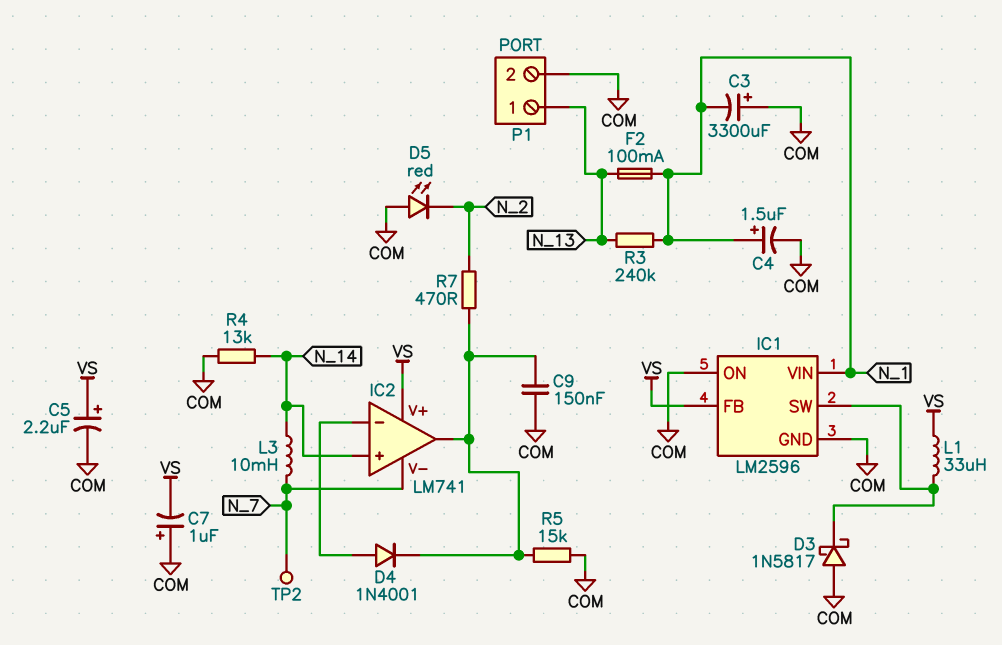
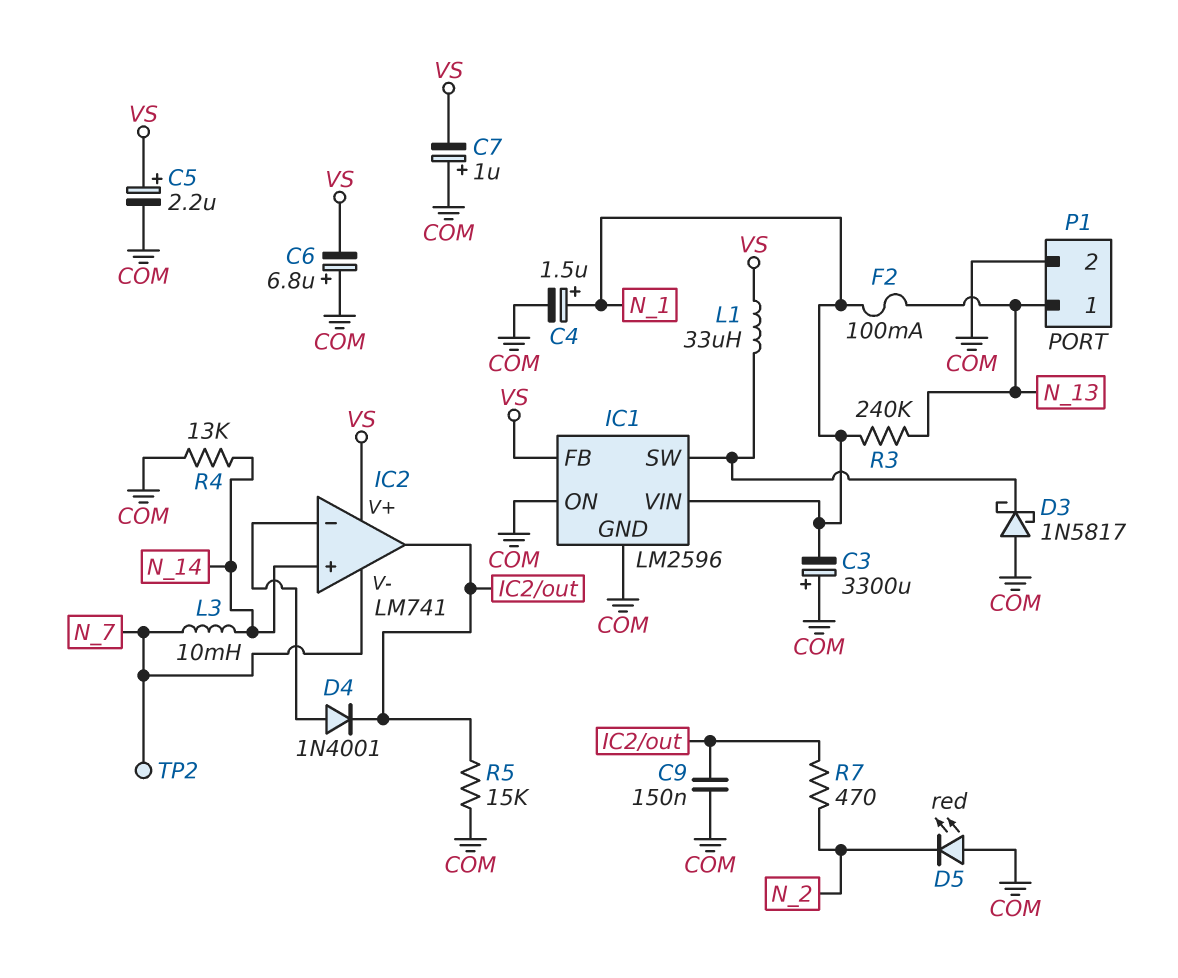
C6: none -> 6.8uF (plus COM, minus VS)

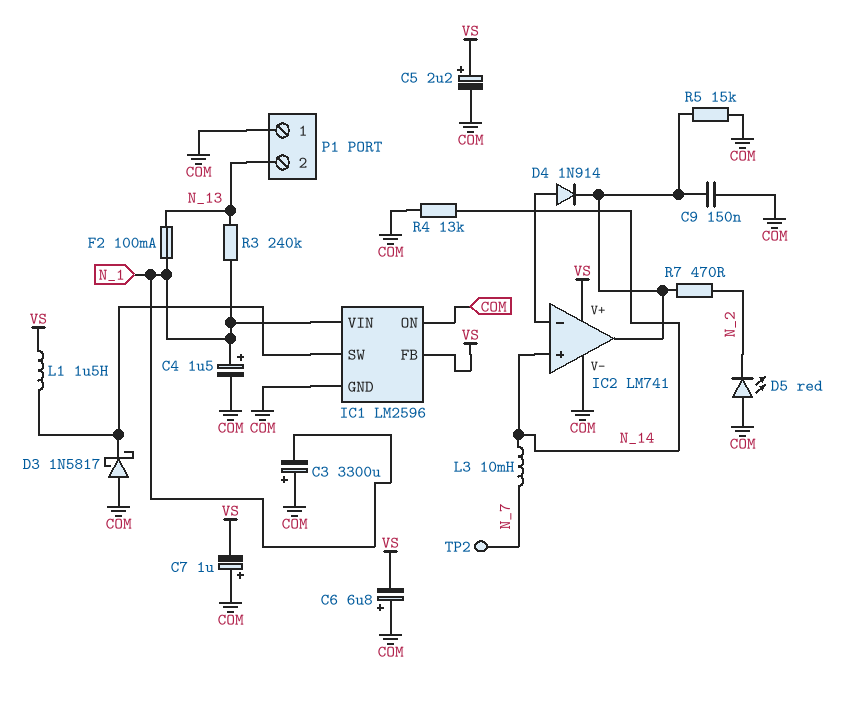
D4: diode 1N4001 (A IC2/in-, K IC2/out) -> diode 1N914 (A IC2/in-, K IC2/out)
IC2 pin V-: N_7 -> COM
L1: 33uH (IC1/SW, VS) -> 1.5uH (IC1/SW, VS)
P1 pin 1: N_13 -> COM
P1 pin 2: COM -> N_13

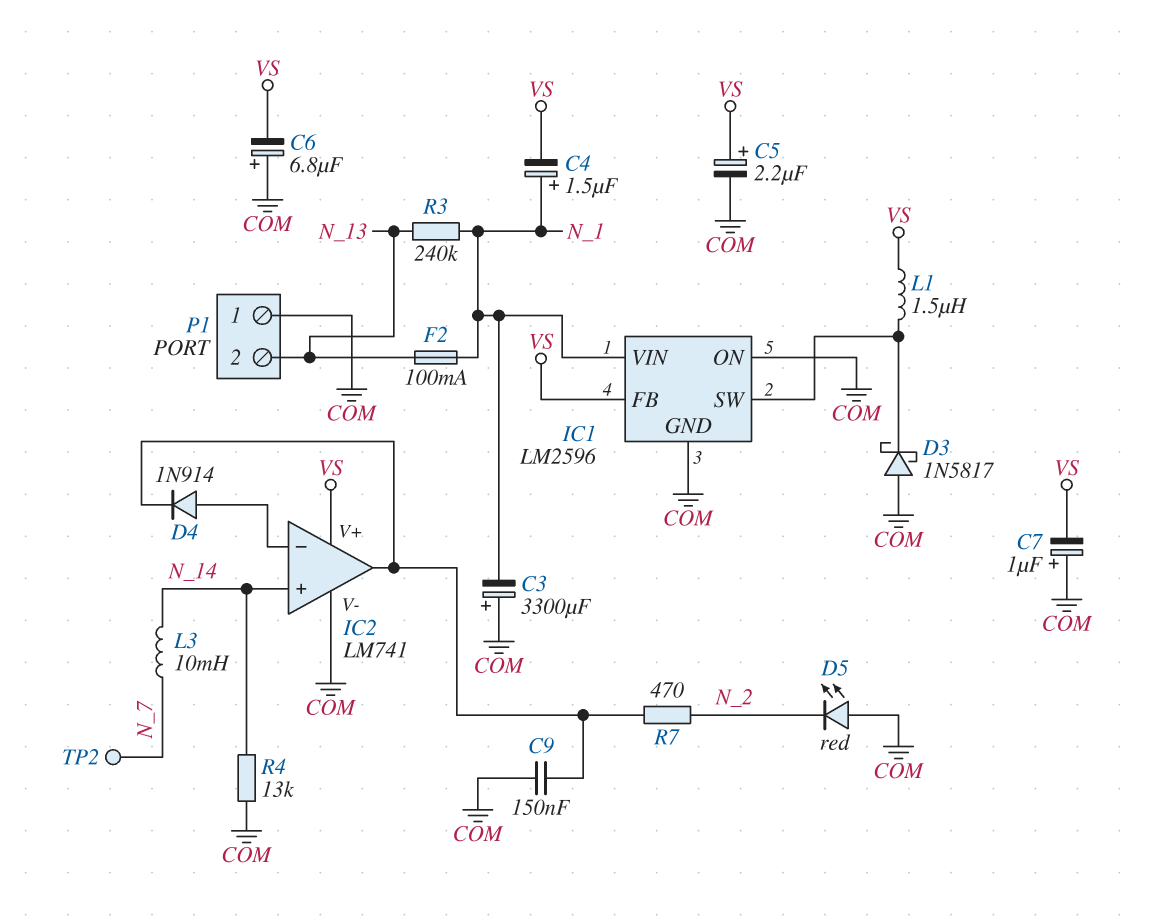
C4: 1.5uF (plus N_1, minus COM) -> 1.5uF (plus N_1, minus VS)
R5: 15k (COM, IC2/out) -> none

